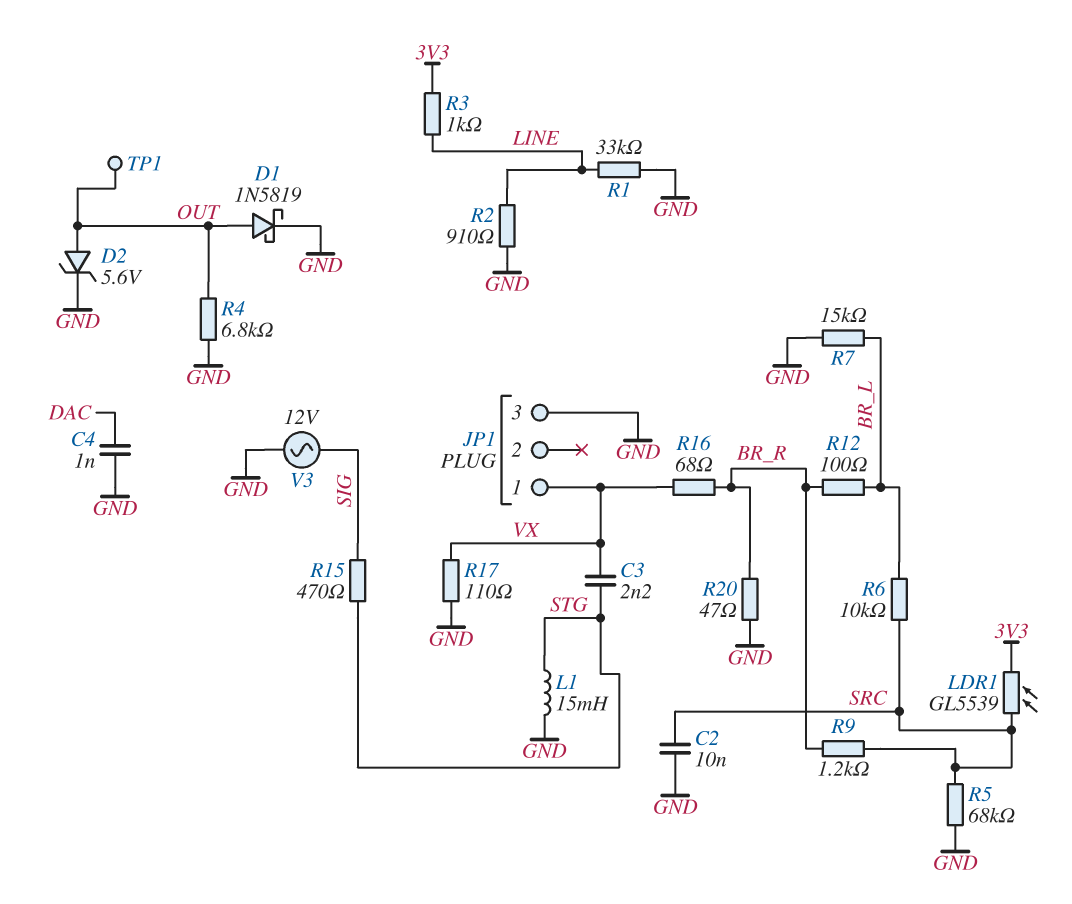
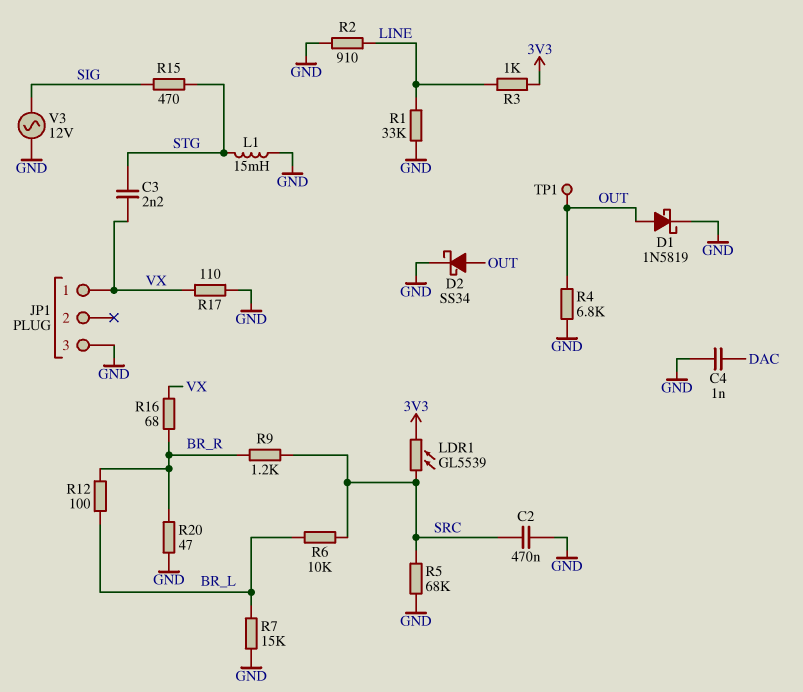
C2: 10nF (GND, SRC) -> 470nF (GND, SRC)
D2: zener 5.6V (A OUT, K GND) -> schottky SS34 (A OUT, K GND)

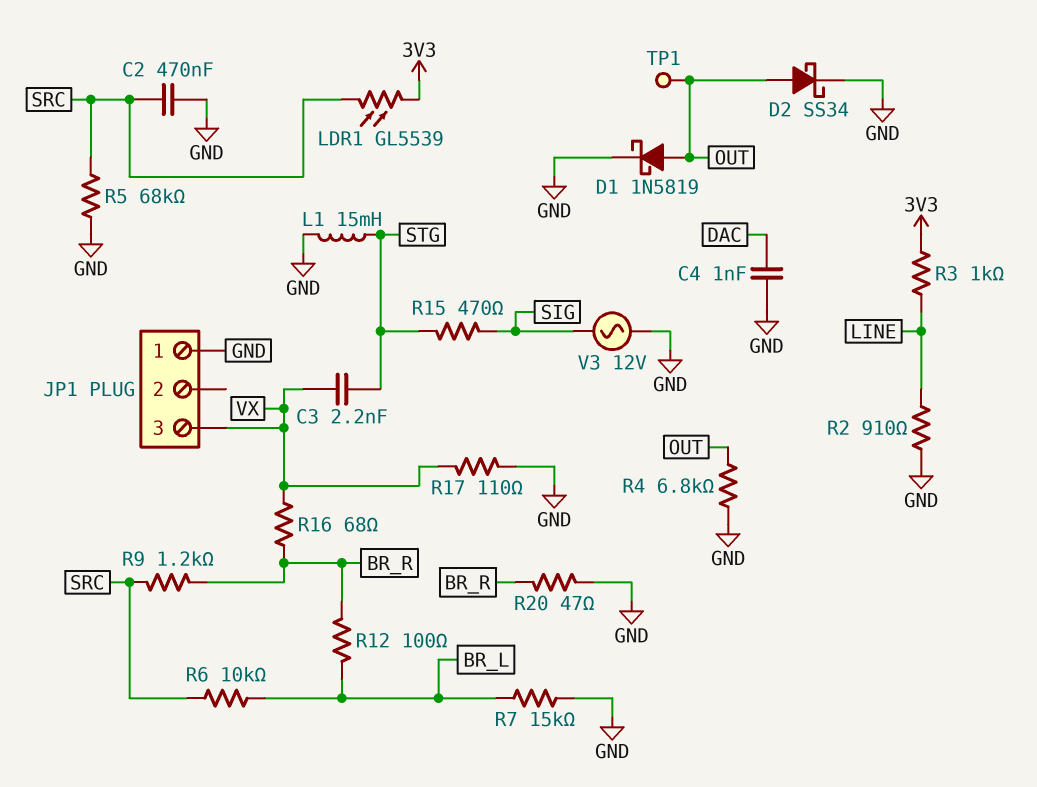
JP1 pin 1: VX -> GND
JP1 pin 3: GND -> VX
R1: 33k (GND, LINE) -> none

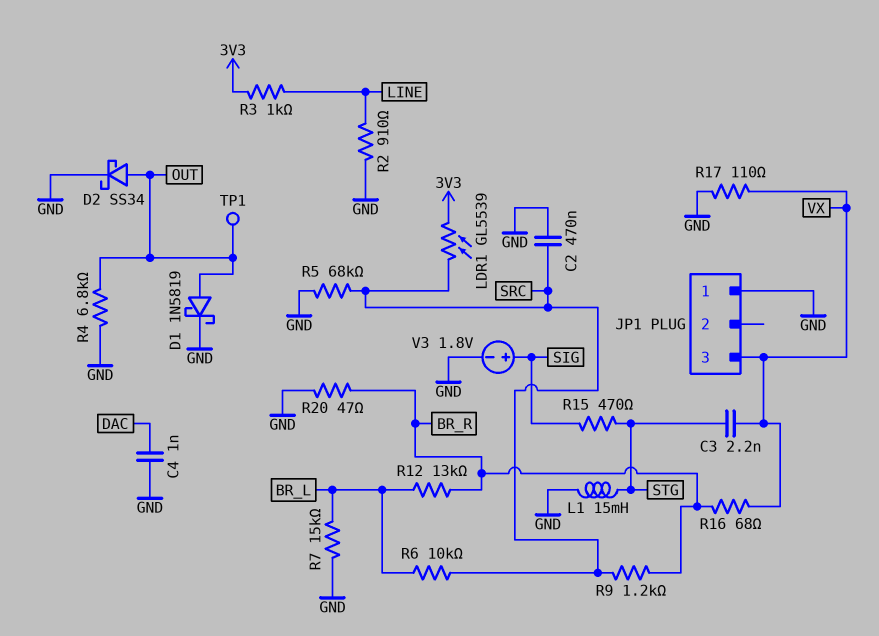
R12: 100 (BR_L, BR_R) -> 13k (BR_L, BR_R)
V3: AC 12V (GND, SIG) -> 1.8V (plus SIG, minus GND)

